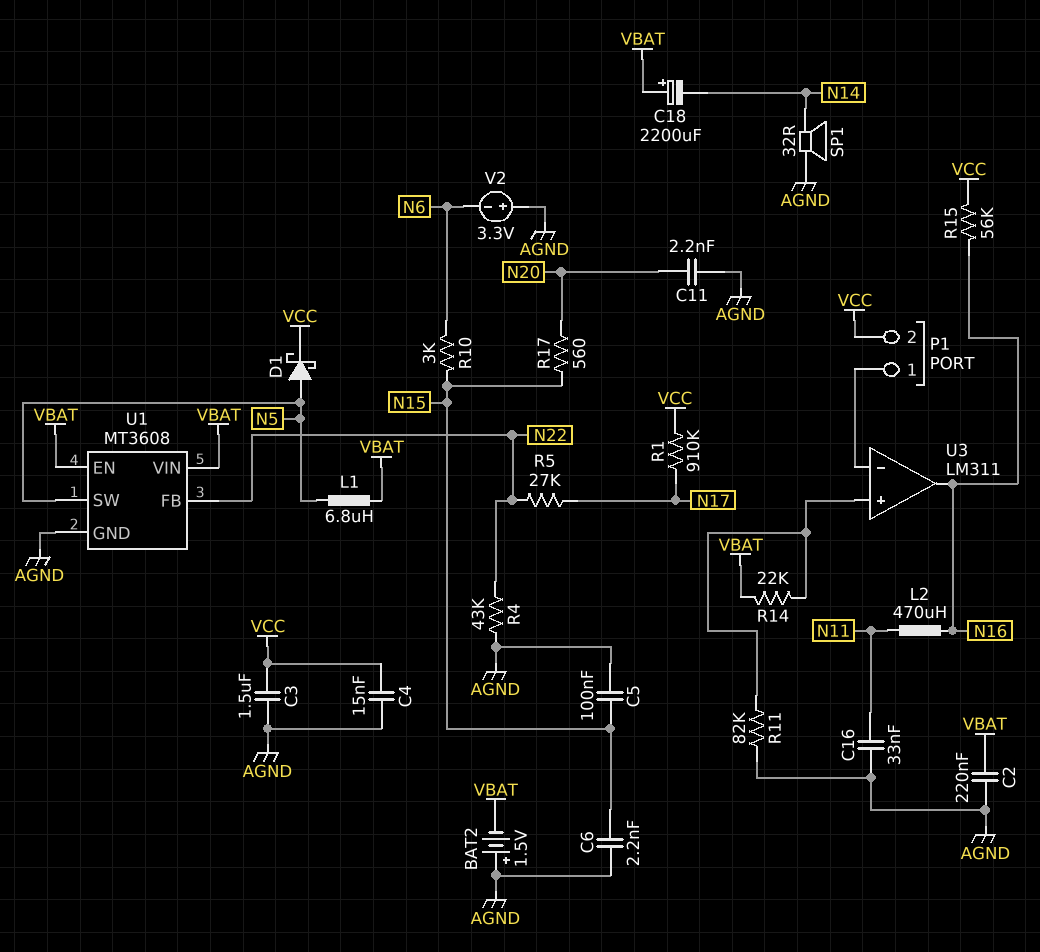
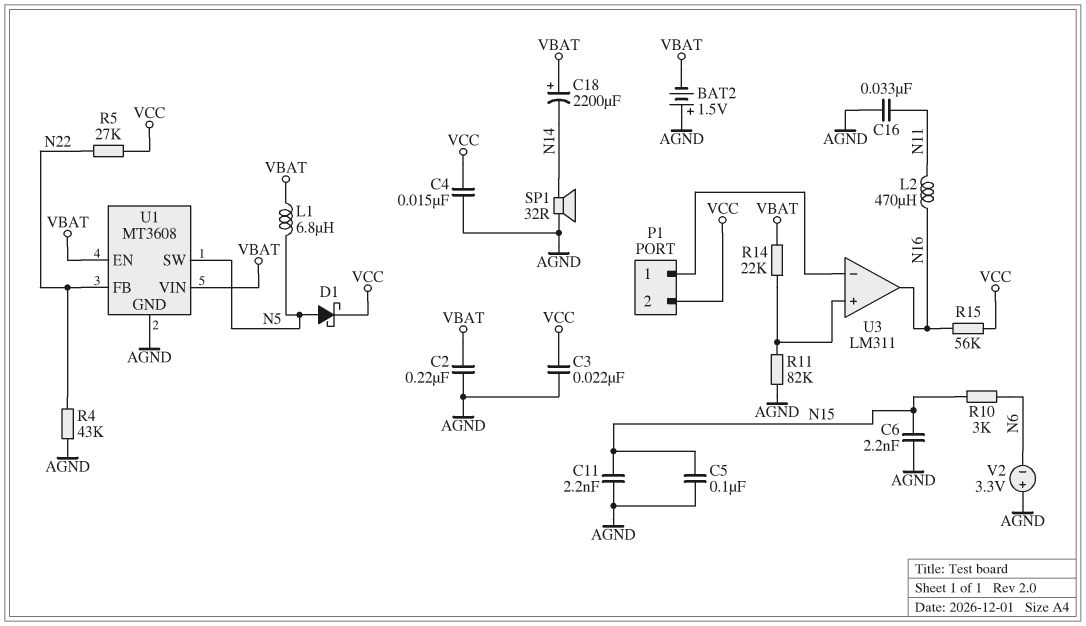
C3: 1.5uF (AGND, VCC) -> 22nF (AGND, VCC)
C11: 2.2nF (AGND, N20) -> 2.2nF (AGND, N15)
R1: 910k (N17, VCC) -> none
R5: 27k (N17, N22) -> 27k (N22, VCC)
R17: 560 (N15, N20) -> none

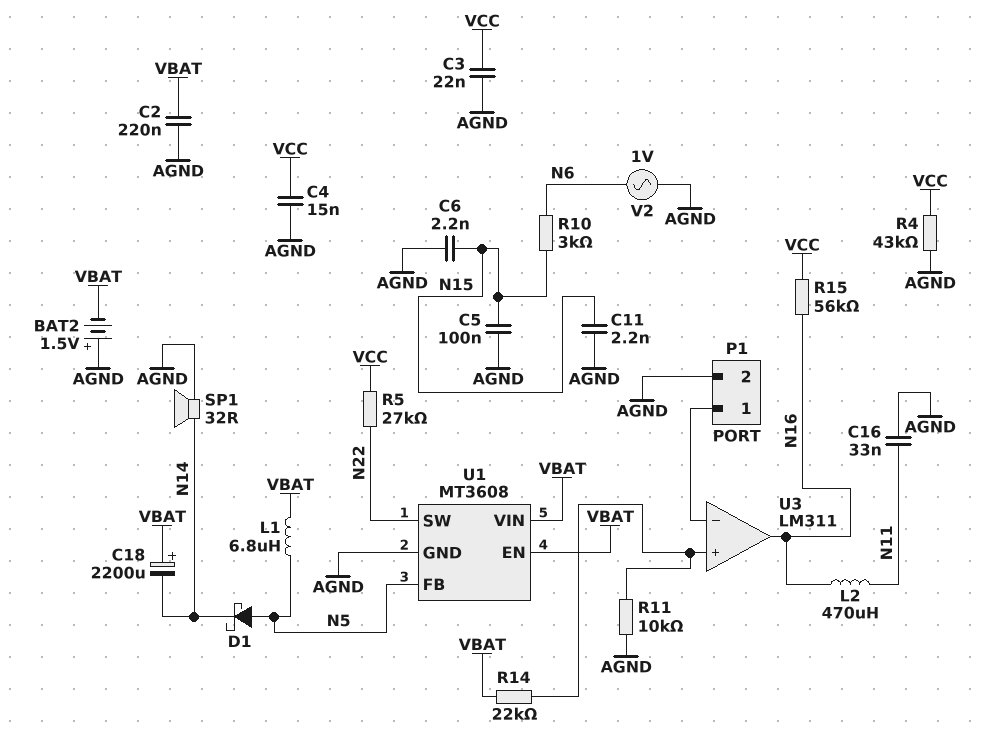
D1: schottky (A N5, K VCC) -> schottky (A N5, K N14)
P1 pin 2: VCC -> AGND
R4: 43k (AGND, N22) -> 43k (AGND, VCC)
R11: 82k (AGND, U3/in+) -> 10k (AGND, U3/in+)
U1 pin FB: N22 -> N5
U1 pin SW: N5 -> N22
V2: 3.3V (plus AGND, minus N6) -> AC 1V (AGND, N6)

